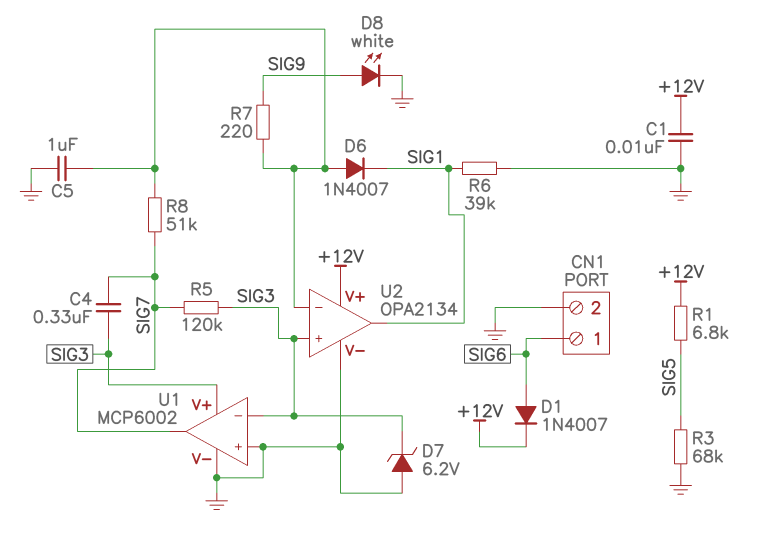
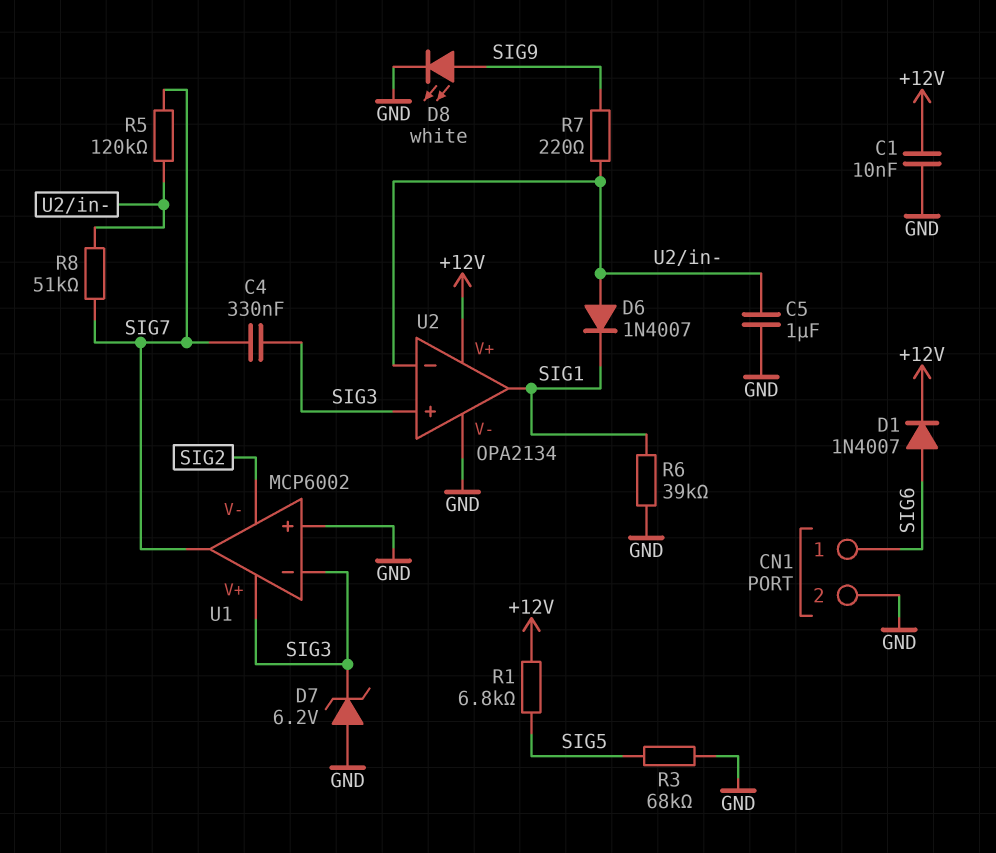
R5: 120k (SIG3, SIG7) -> 120k (SIG7, U2/in-)
U1 pin V-: GND -> SIG2

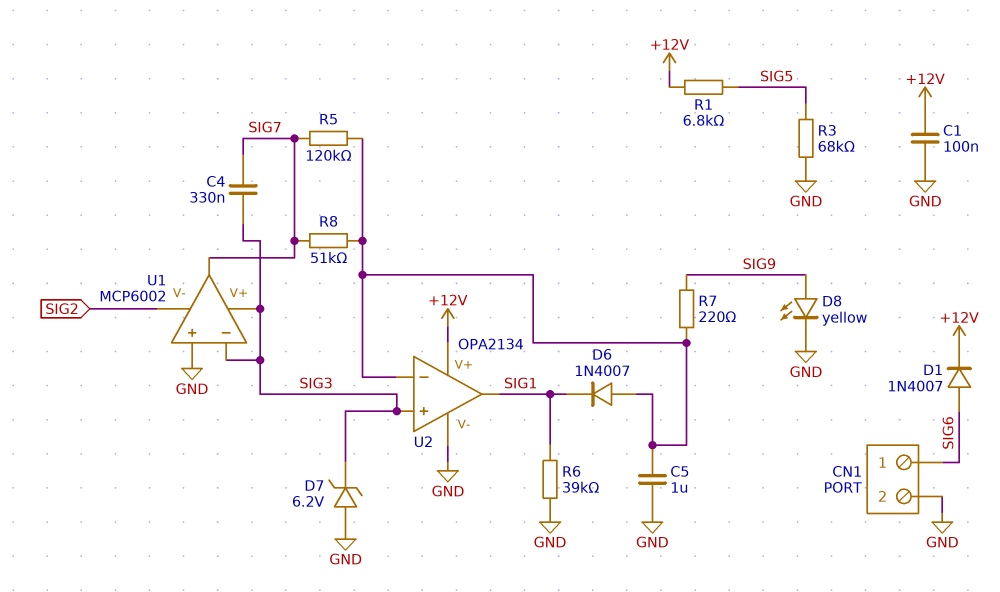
C1: 10nF (+12V, GND) -> 100nF (+12V, GND)
D8: LED white (A SIG9, K GND) -> LED yellow (A SIG9, K GND)

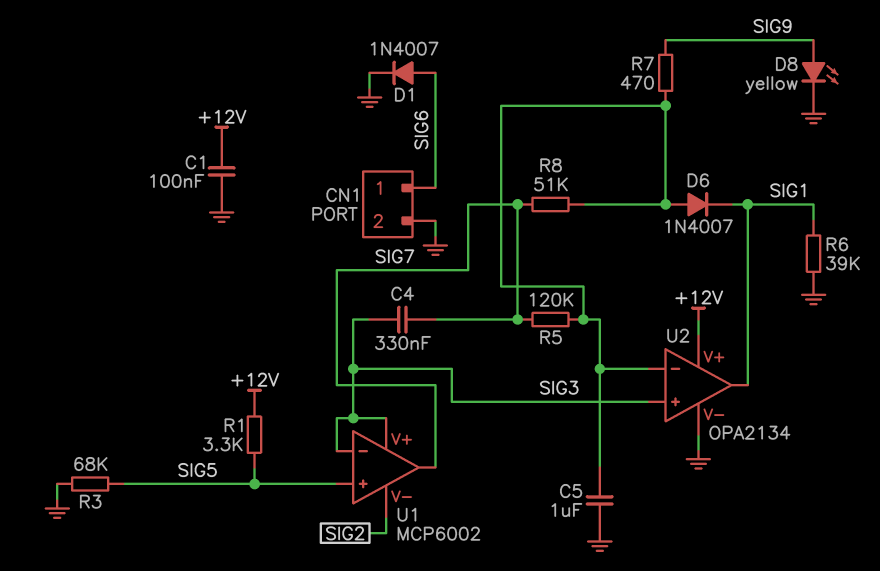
D1: diode 1N4007 (A SIG6, K +12V) -> diode 1N4007 (A SIG6, K GND)
D7: zener 6.2V (A GND, K SIG3) -> none
R1: 6.8k (+12V, SIG5) -> 3.3k (+12V, SIG5)
R7: 220 (SIG9, U2/in-) -> 470 (SIG9, U2/in-)
U1 pin in+: GND -> SIG5

